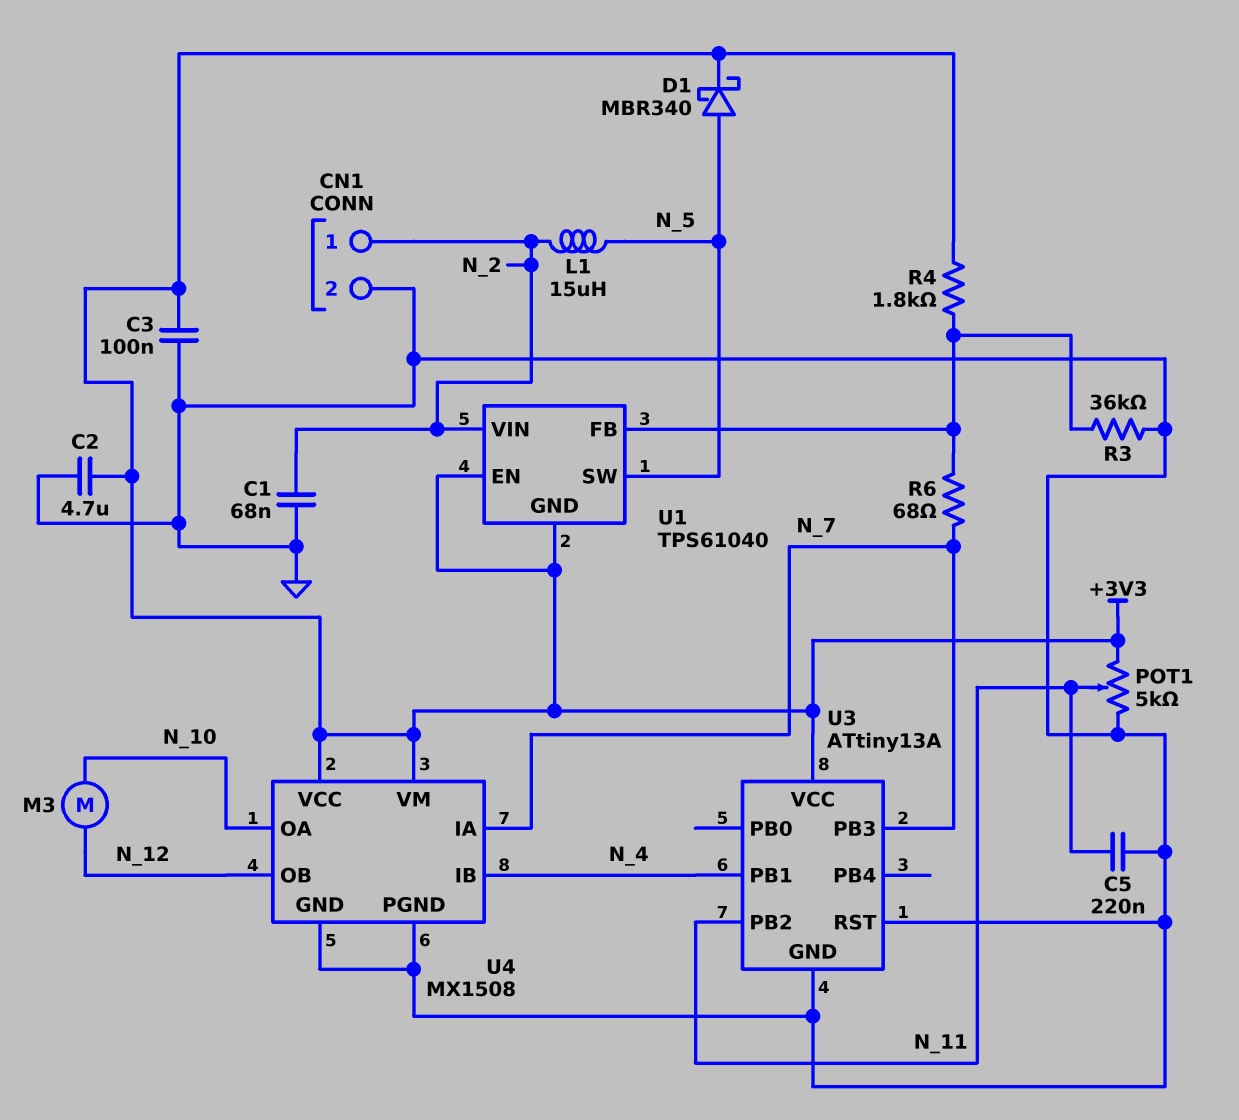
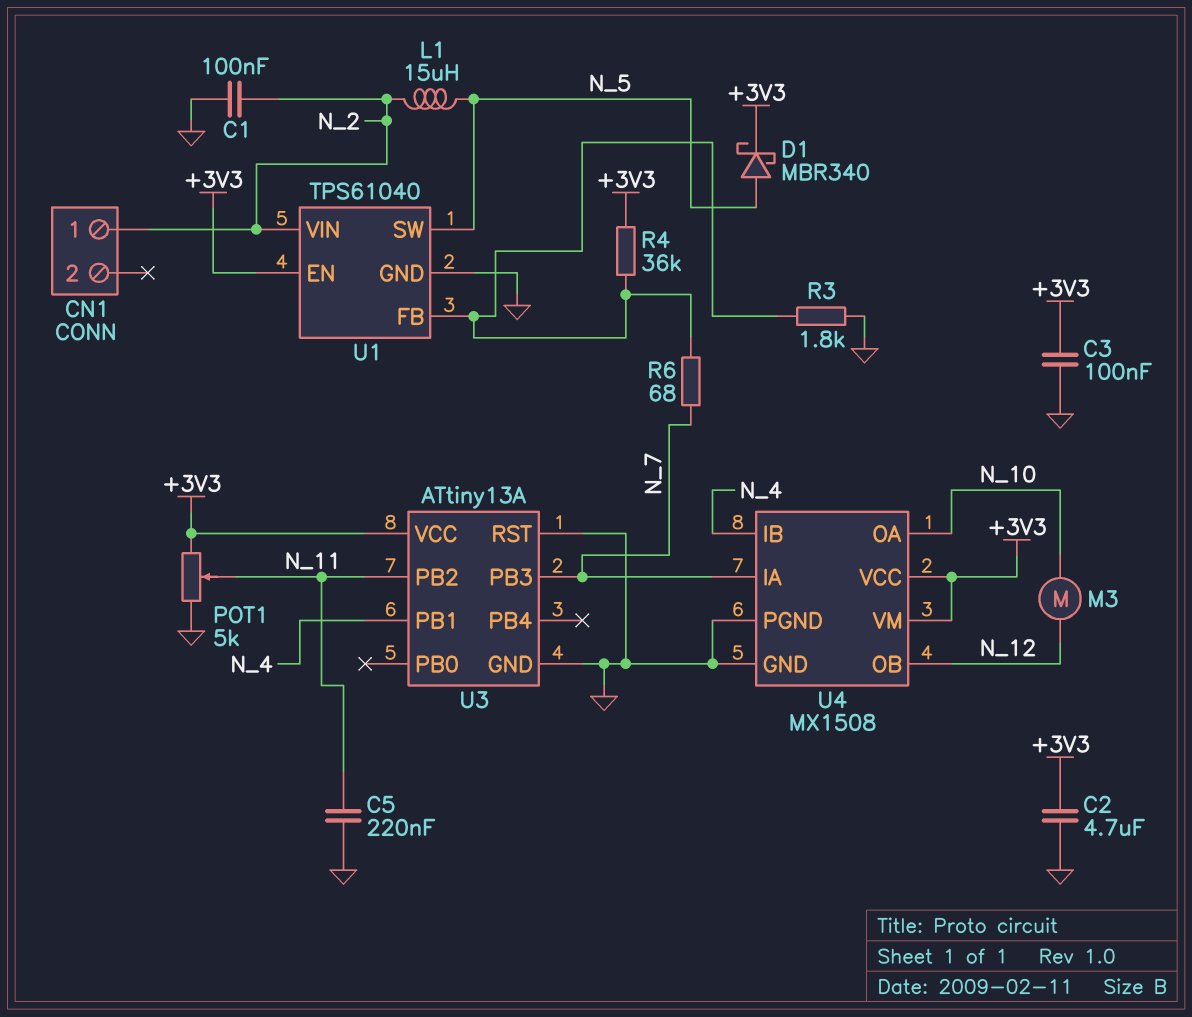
C1: 68nF (GND, N_2) -> 100nF (GND, N_2)
CN1 pin 2: GND -> none
R3: 36k (GND, U1/FB) -> 1.8k (GND, U1/FB)
R4: 1.8k (+3V3, U1/FB) -> 36k (+3V3, U1/FB)
U1 pin GND: +3V3 -> GND

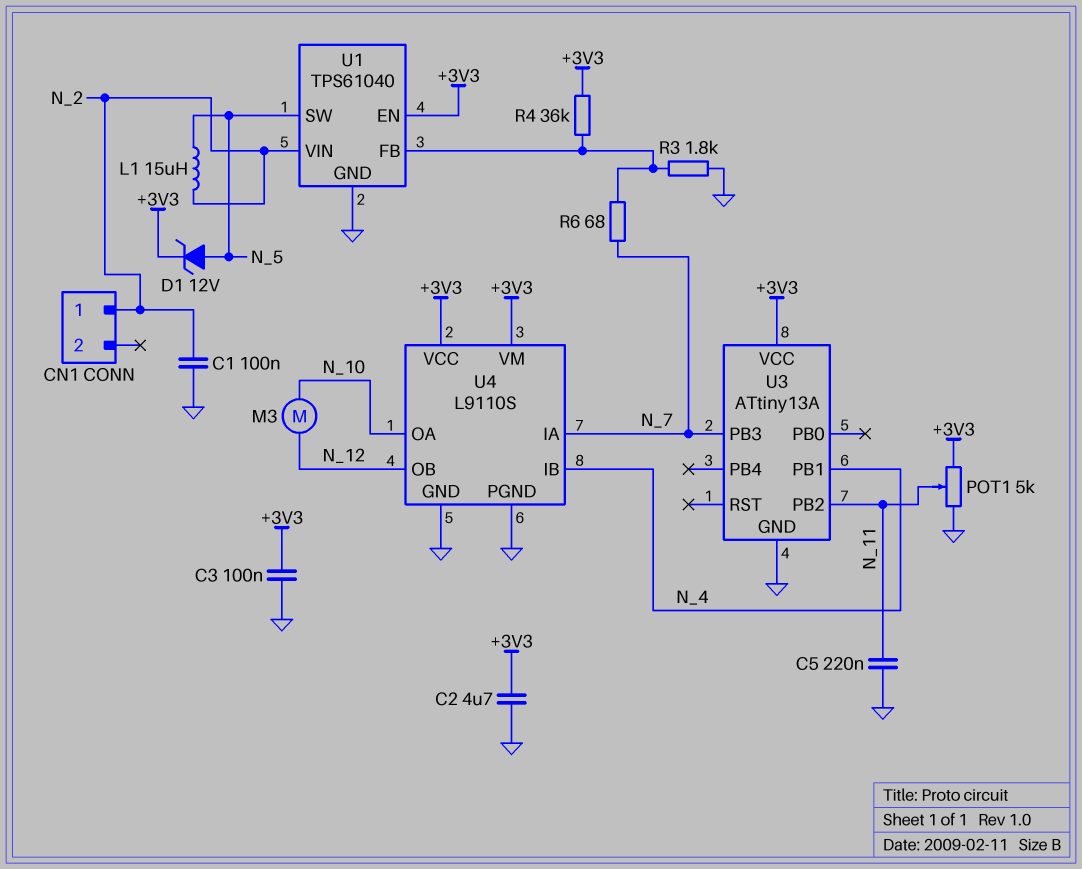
D1: schottky MBR340 (A N_5, K +3V3) -> zener 12V (A N_5, K +3V3)
U3 pin RST: GND -> none
U4: MX1508 -> L9110S

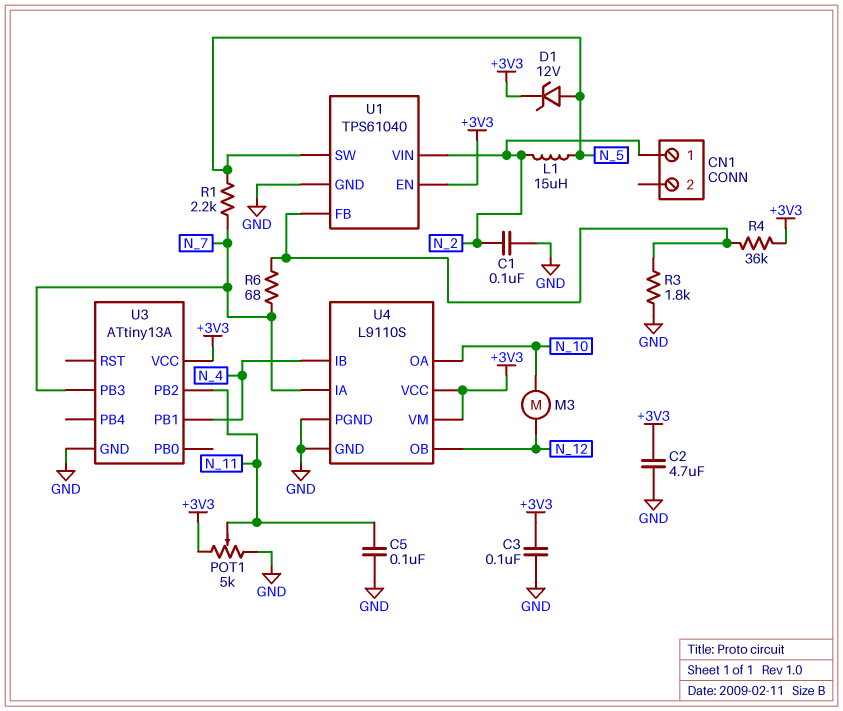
C5: 220nF (GND, N_11) -> 100nF (GND, N_11)
R1: none -> 2.2k (N_5, N_7)

